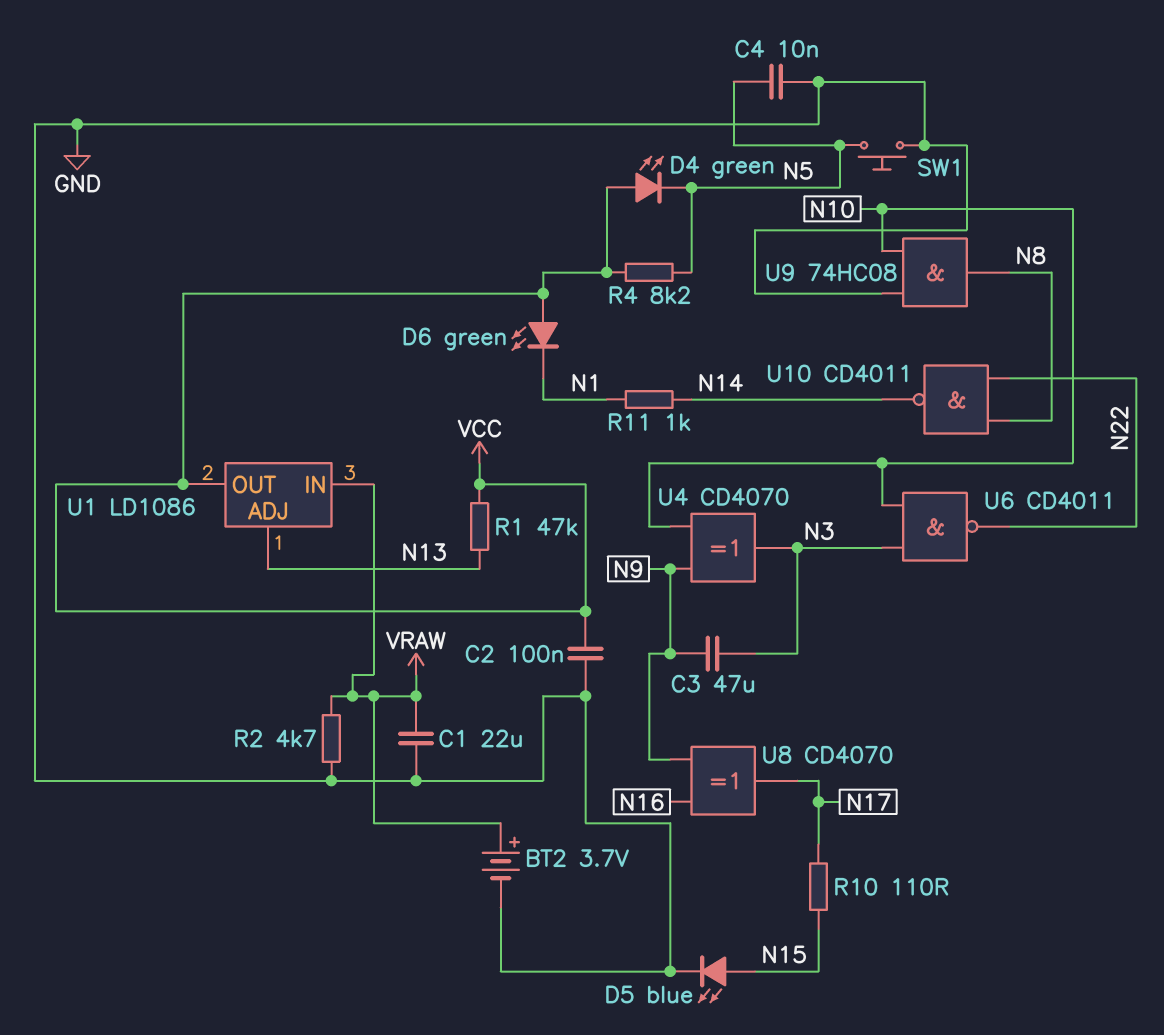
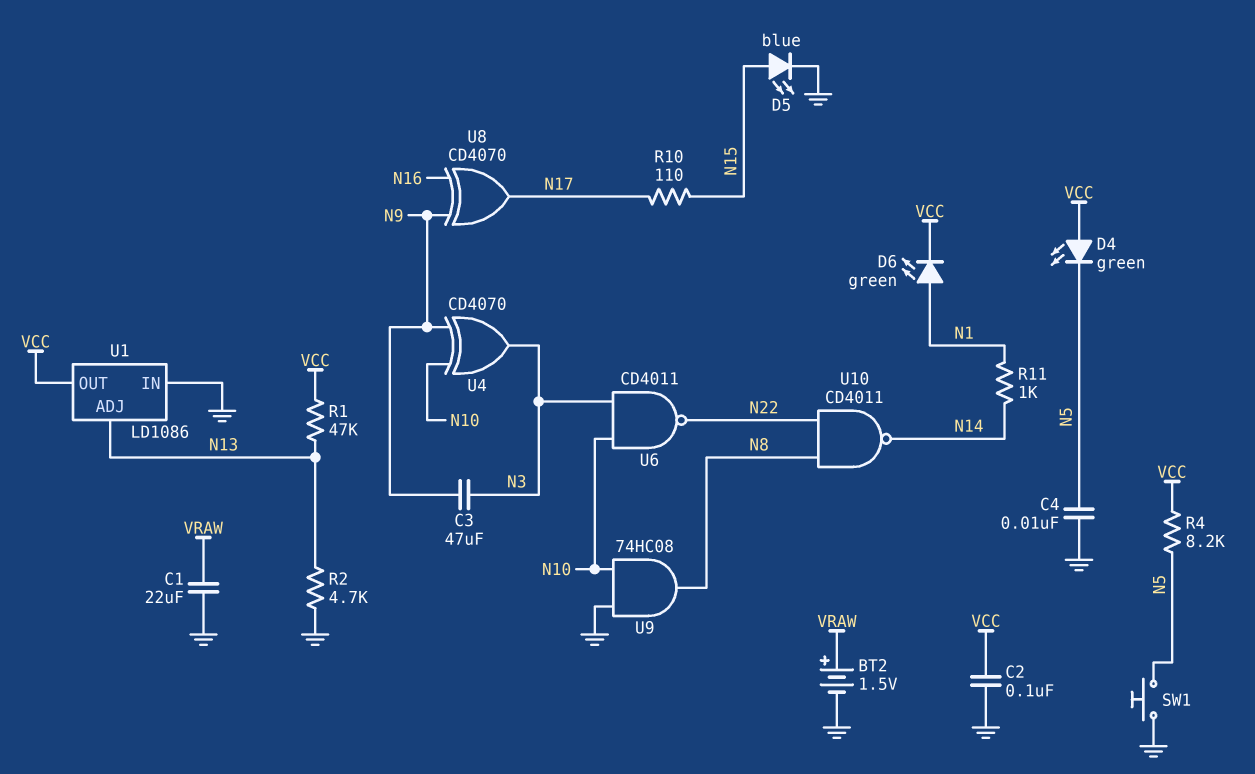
BT2: 3.7V (plus VRAW, minus GND) -> 1.5V (plus VRAW, minus GND)
D6: LED green (A VCC, K N1) -> LED green (A N1, K VCC)
R2: 4.7k (GND, VRAW) -> 4.7k (GND, N13)
U1 pin IN: VRAW -> GND

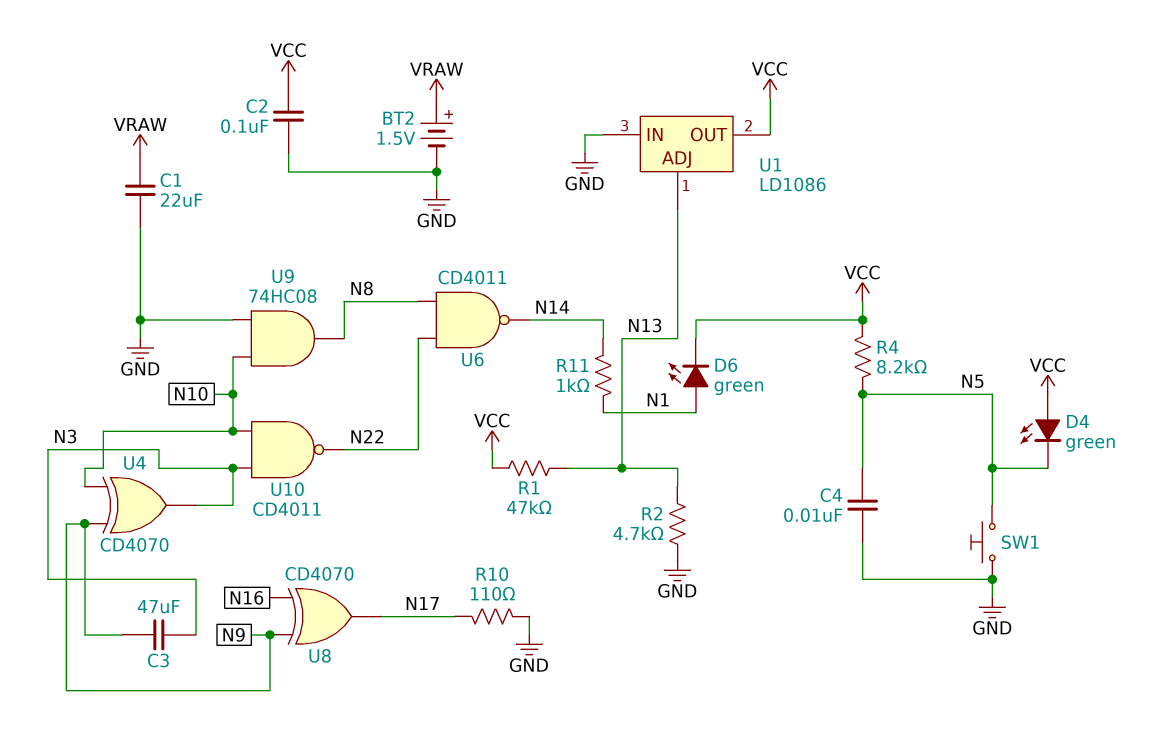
D5: LED blue (A N15, K GND) -> none
R10: 110 (N15, N17) -> 110 (GND, N17)
U6: NAND CD4011 (in N3, in N10, out N22) -> NAND CD4011 (in N8, in N22, out N14)
U10: NAND CD4011 (in N8, in N22, out N14) -> NAND CD4011 (in N3, in N10, out N22)

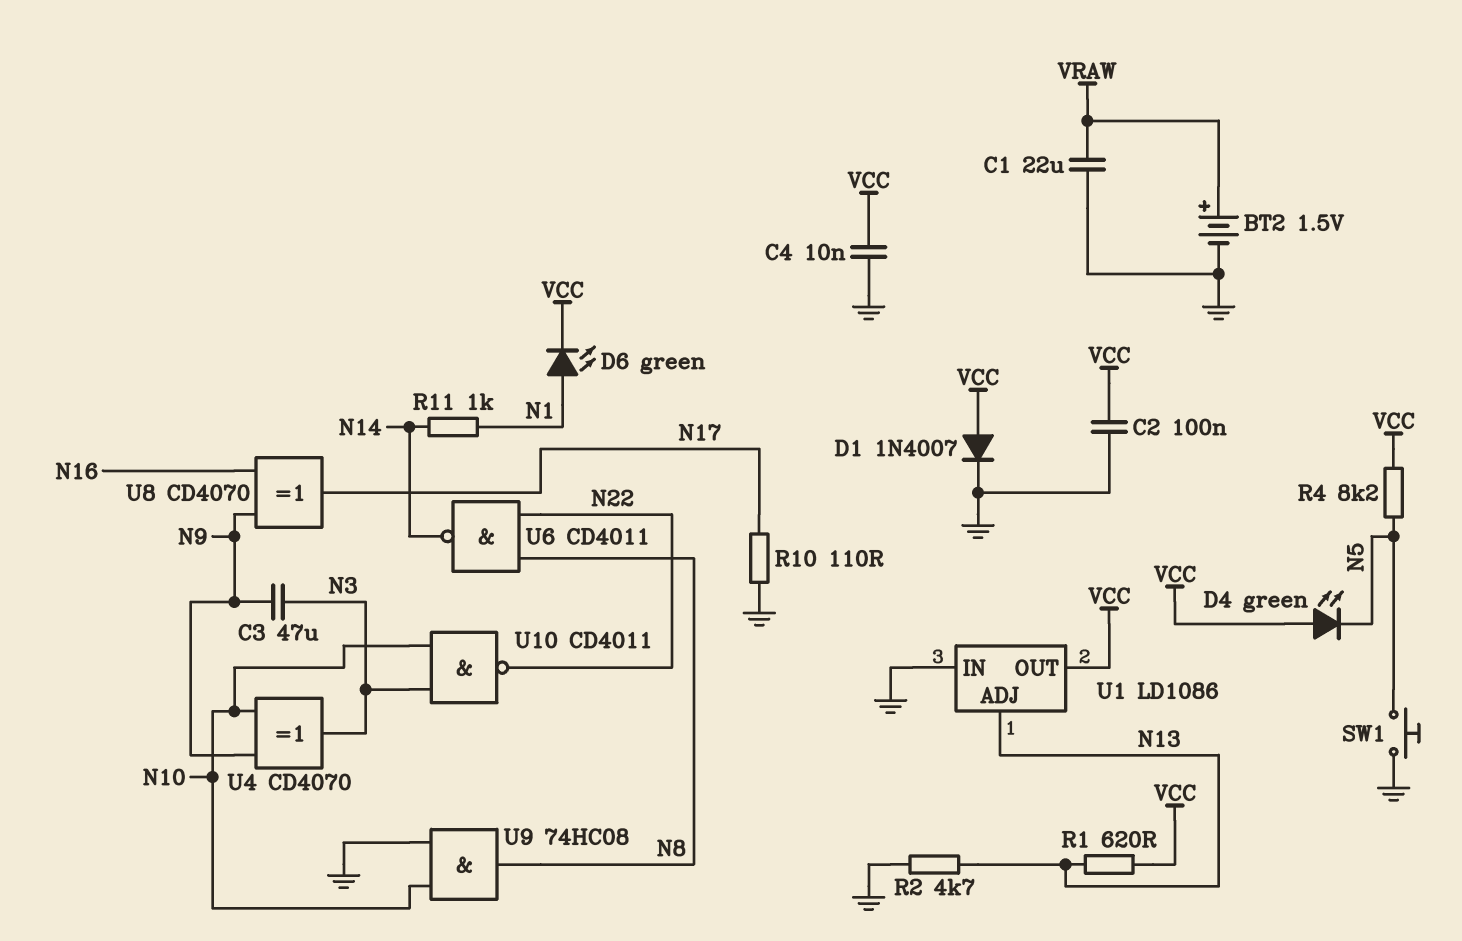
C4: 10nF (GND, N5) -> 10nF (GND, VCC)
D1: none -> diode 1N4007 (A VCC, K GND)
R1: 47k (N13, VCC) -> 620 (N13, VCC)

